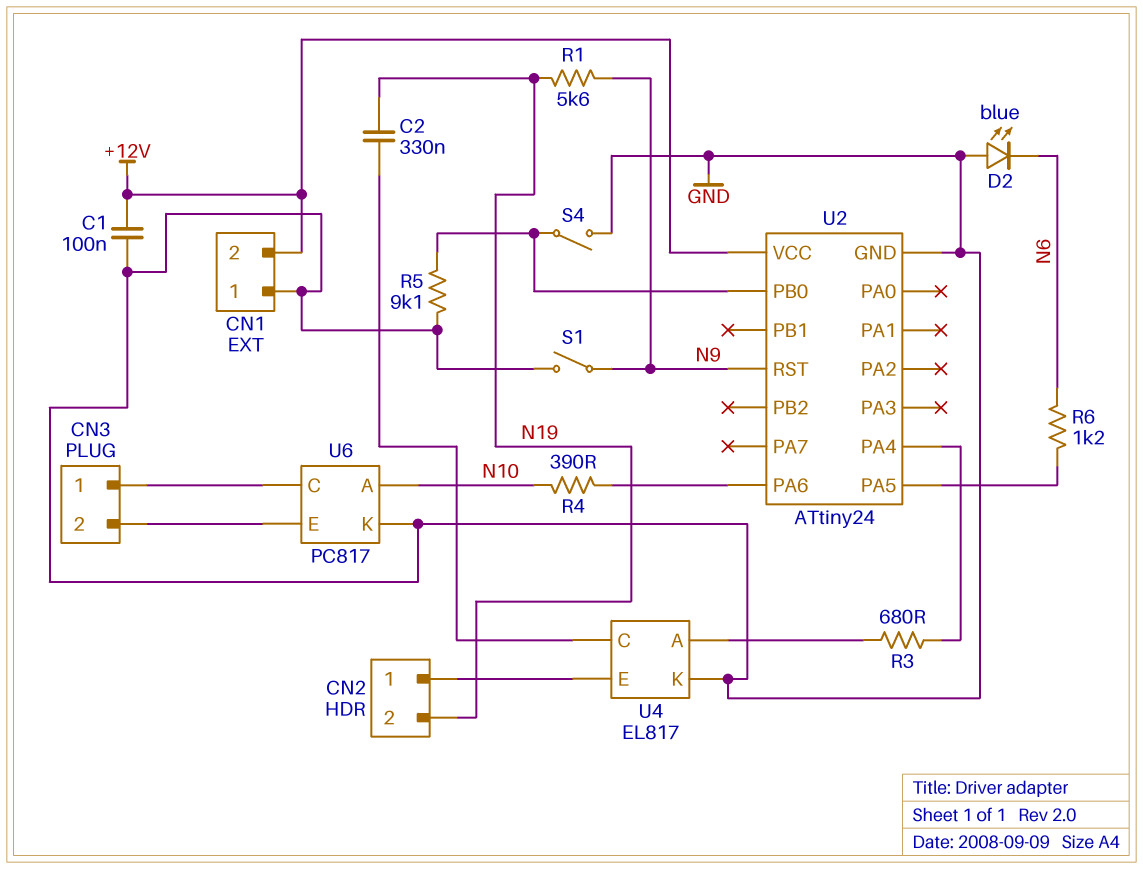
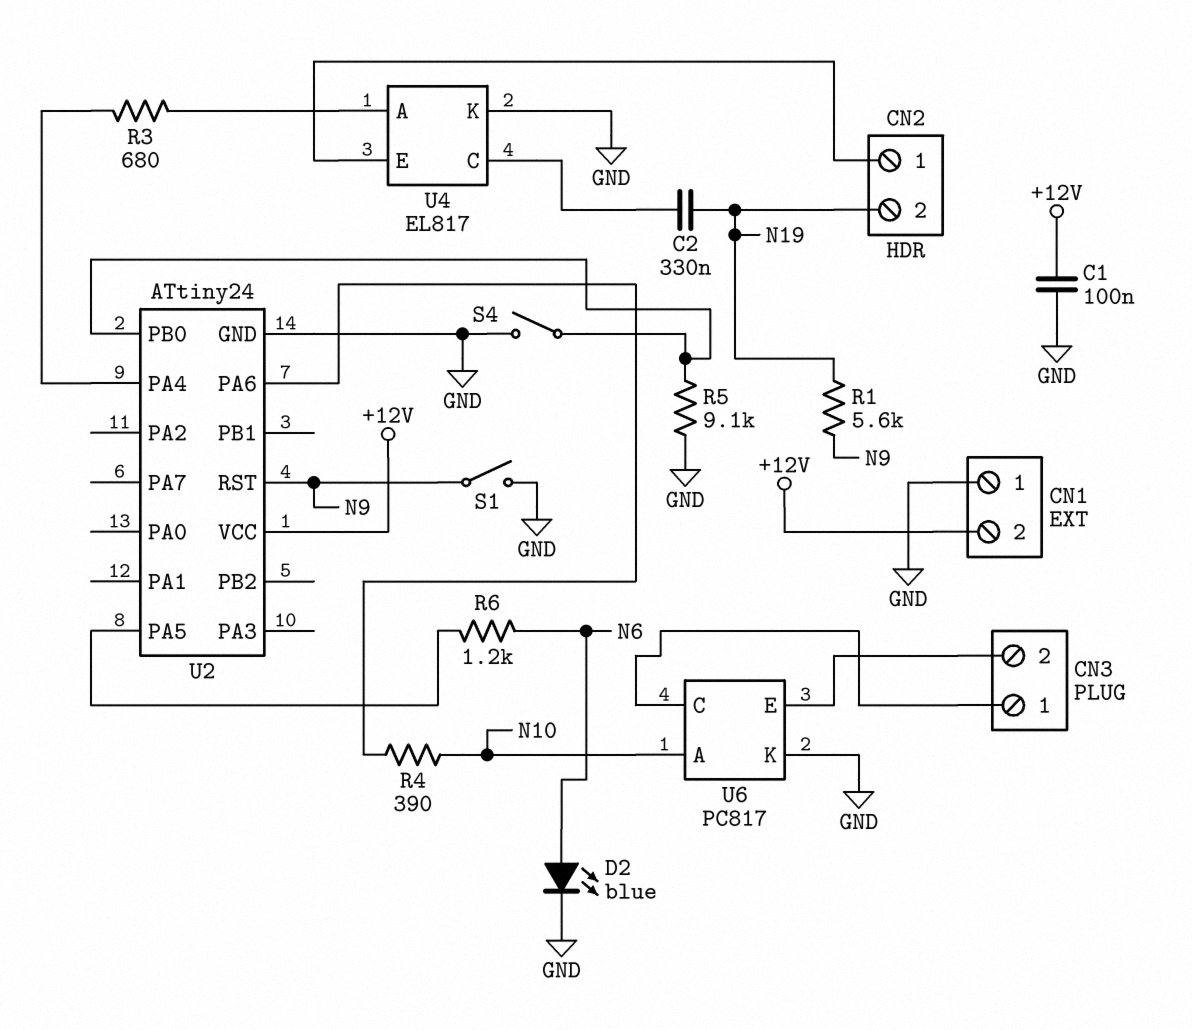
D2: LED blue (A GND, K N6) -> LED blue (A N6, K GND)

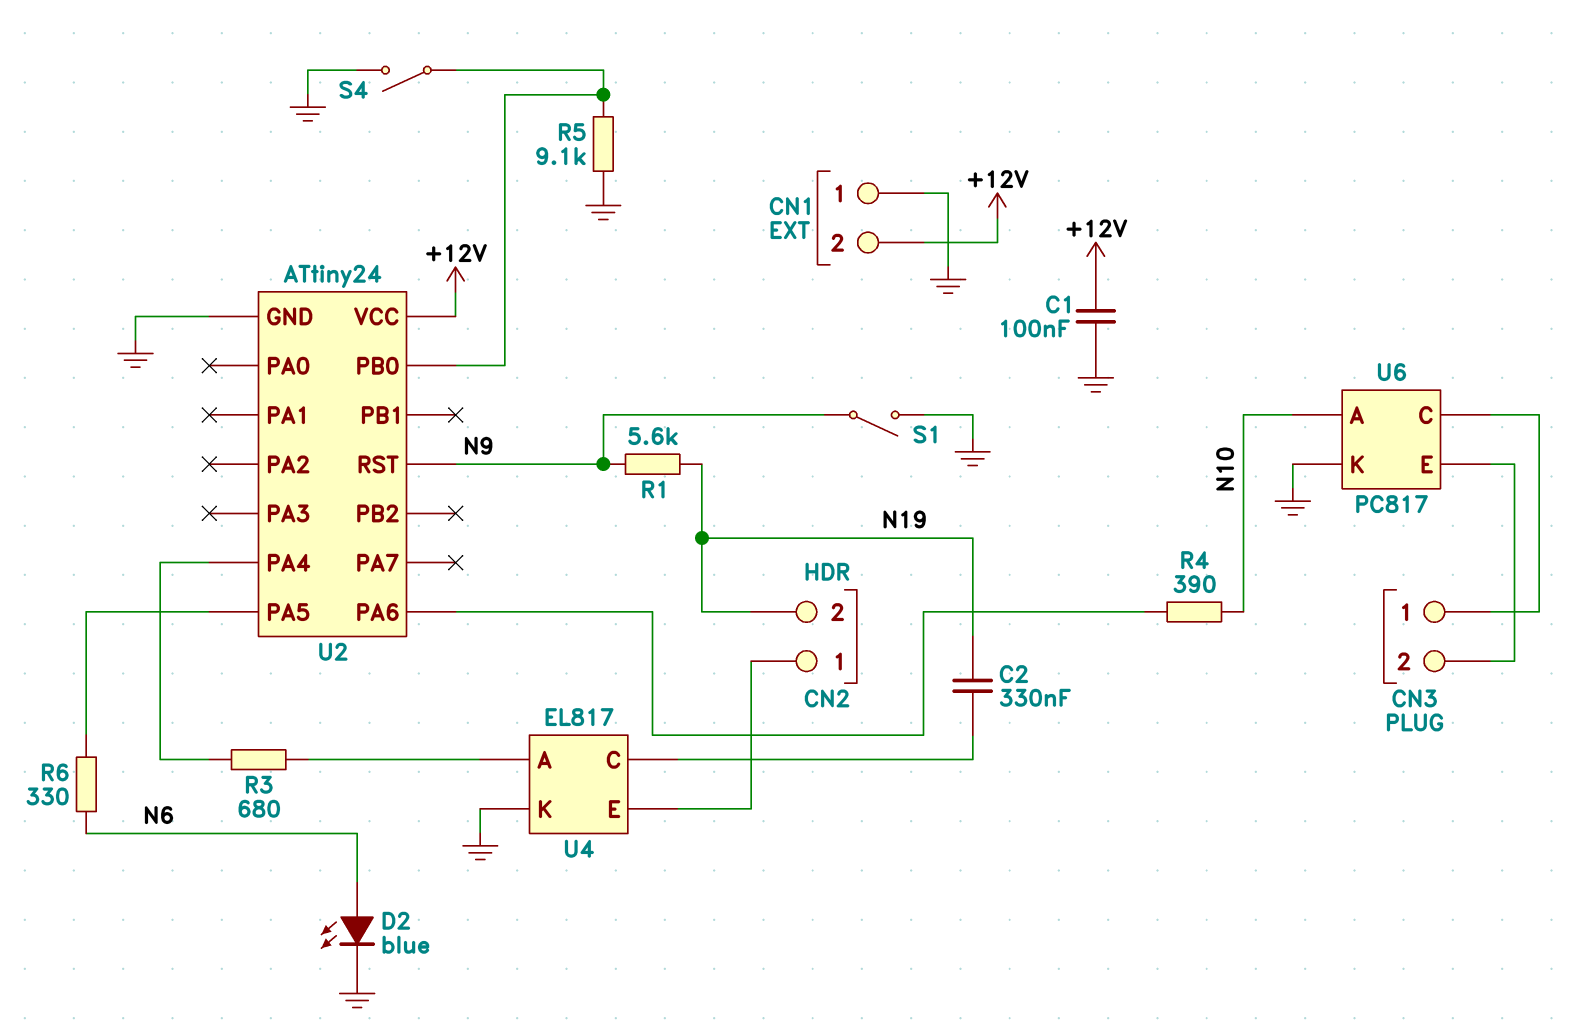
R6: 1.2k (N6, U2/PA5) -> 330 (N6, U2/PA5)

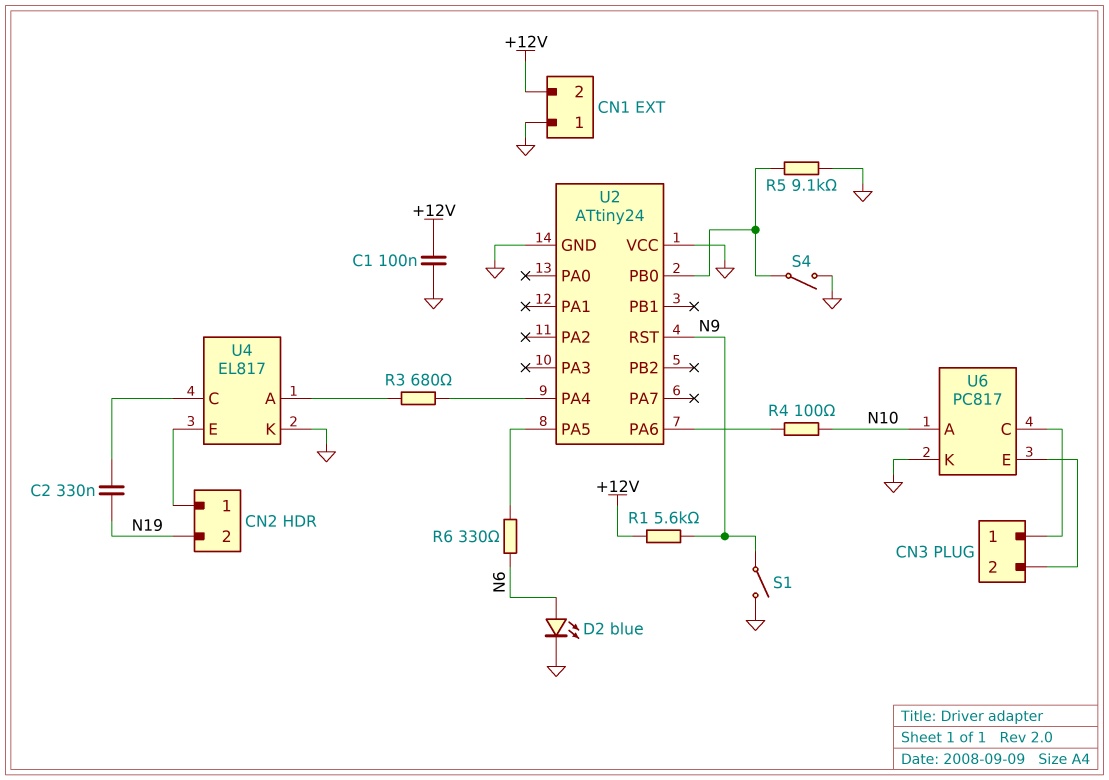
R1: 5.6k (N9, N19) -> 5.6k (+12V, N9)
R4: 390 (N10, U2/PA6) -> 100 (N10, U2/PA6)
U2 pin VCC: +12V -> GND

